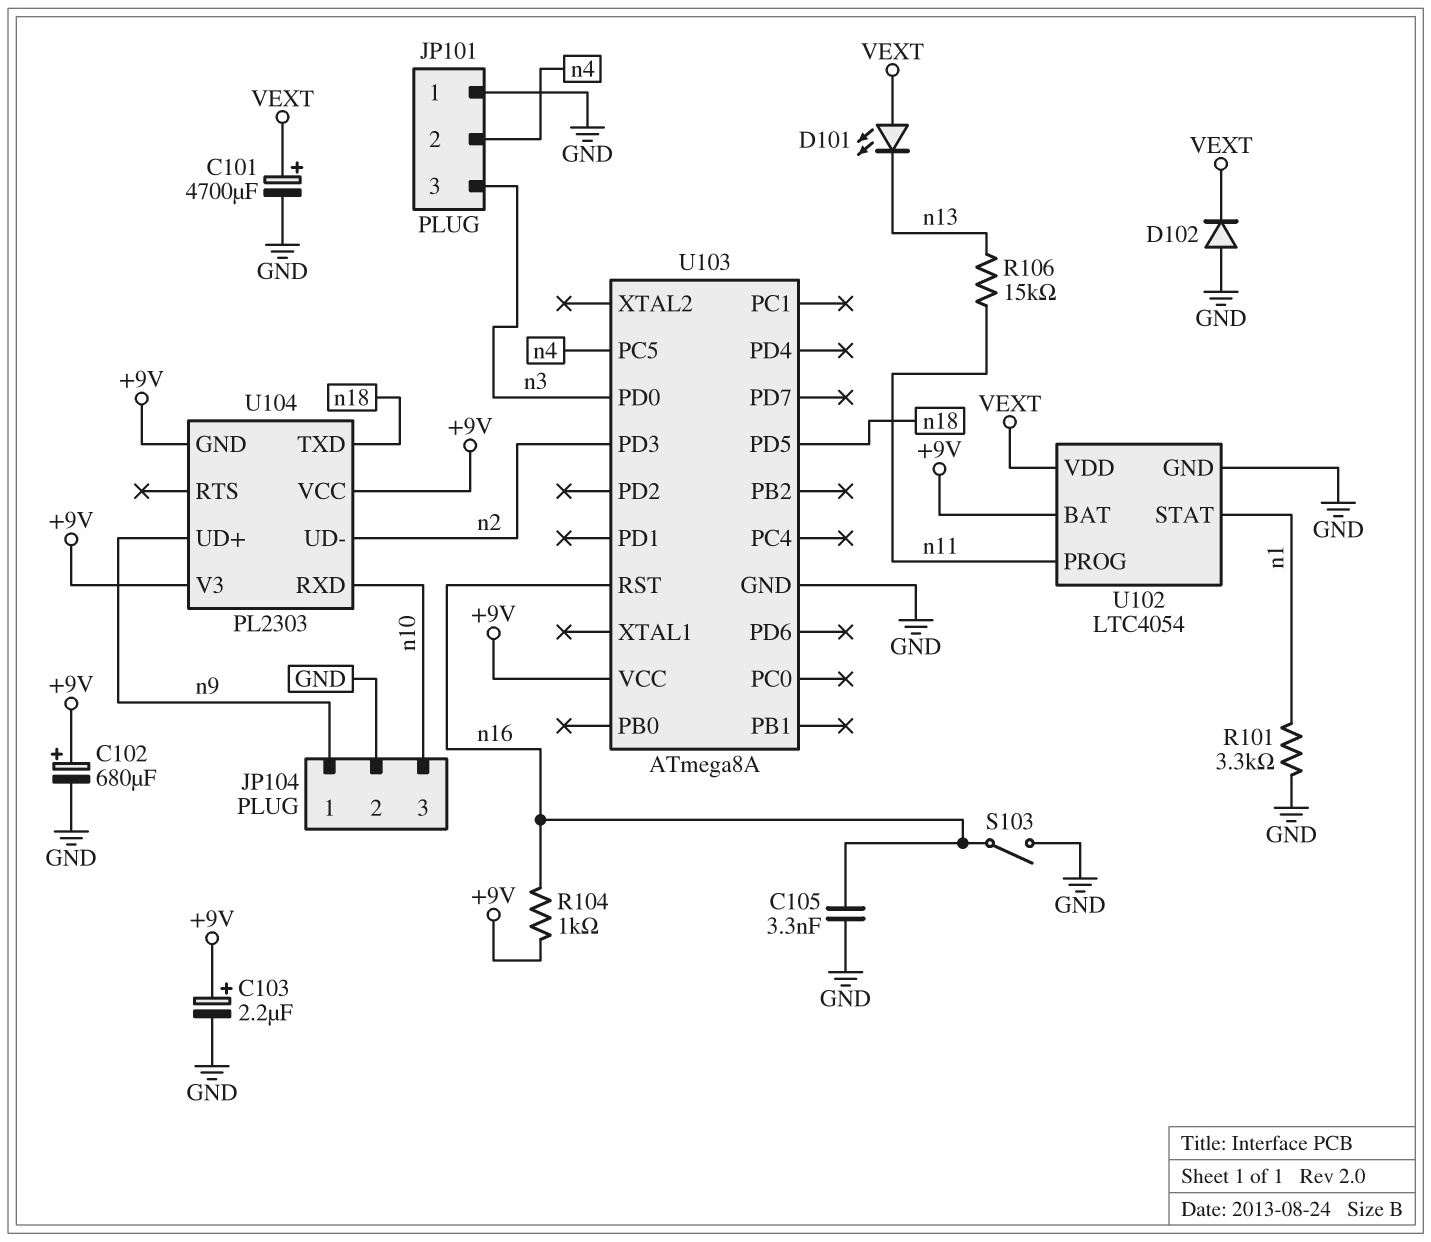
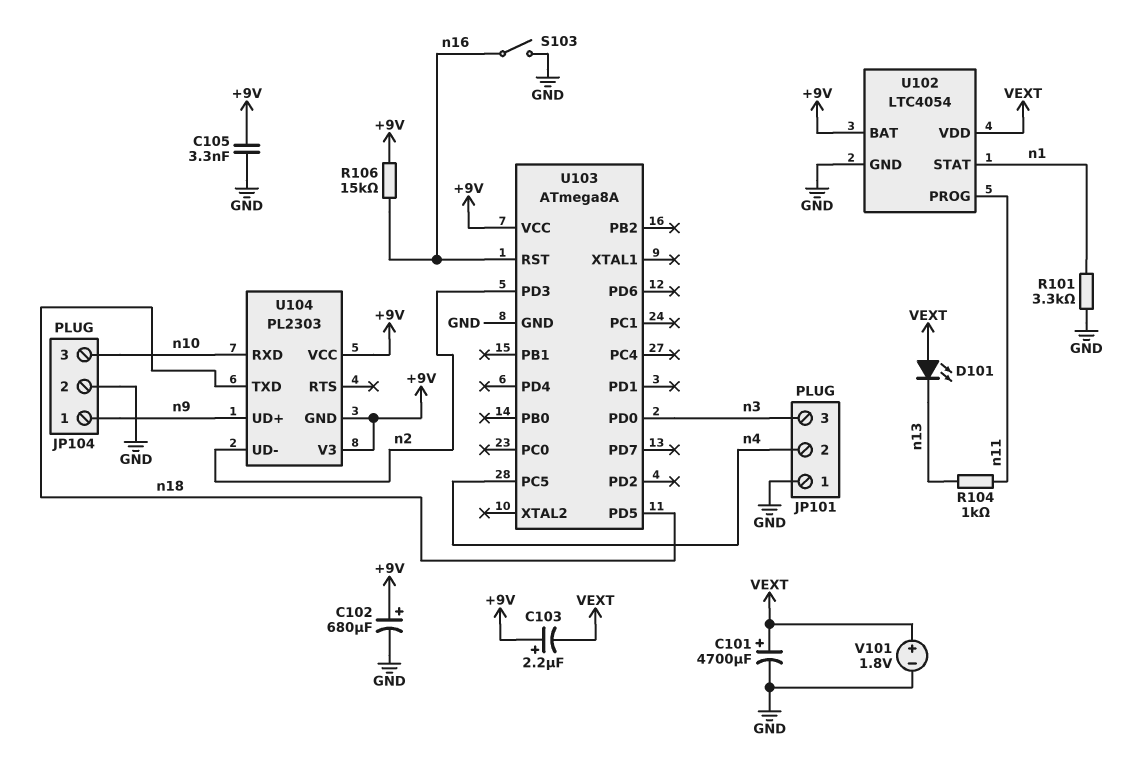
C103: 2.2uF (plus +9V, minus GND) -> 2.2uF (plus +9V, minus VEXT)
C105: 3.3nF (GND, n16) -> 3.3nF (+9V, GND)
D102: diode (A GND, K VEXT) -> none
R104: 1k (+9V, n16) -> 1k (n11, n13)
R106: 15k (n11, n13) -> 15k (+9V, n16)
V101: none -> 1.8V (plus VEXT, minus GND)

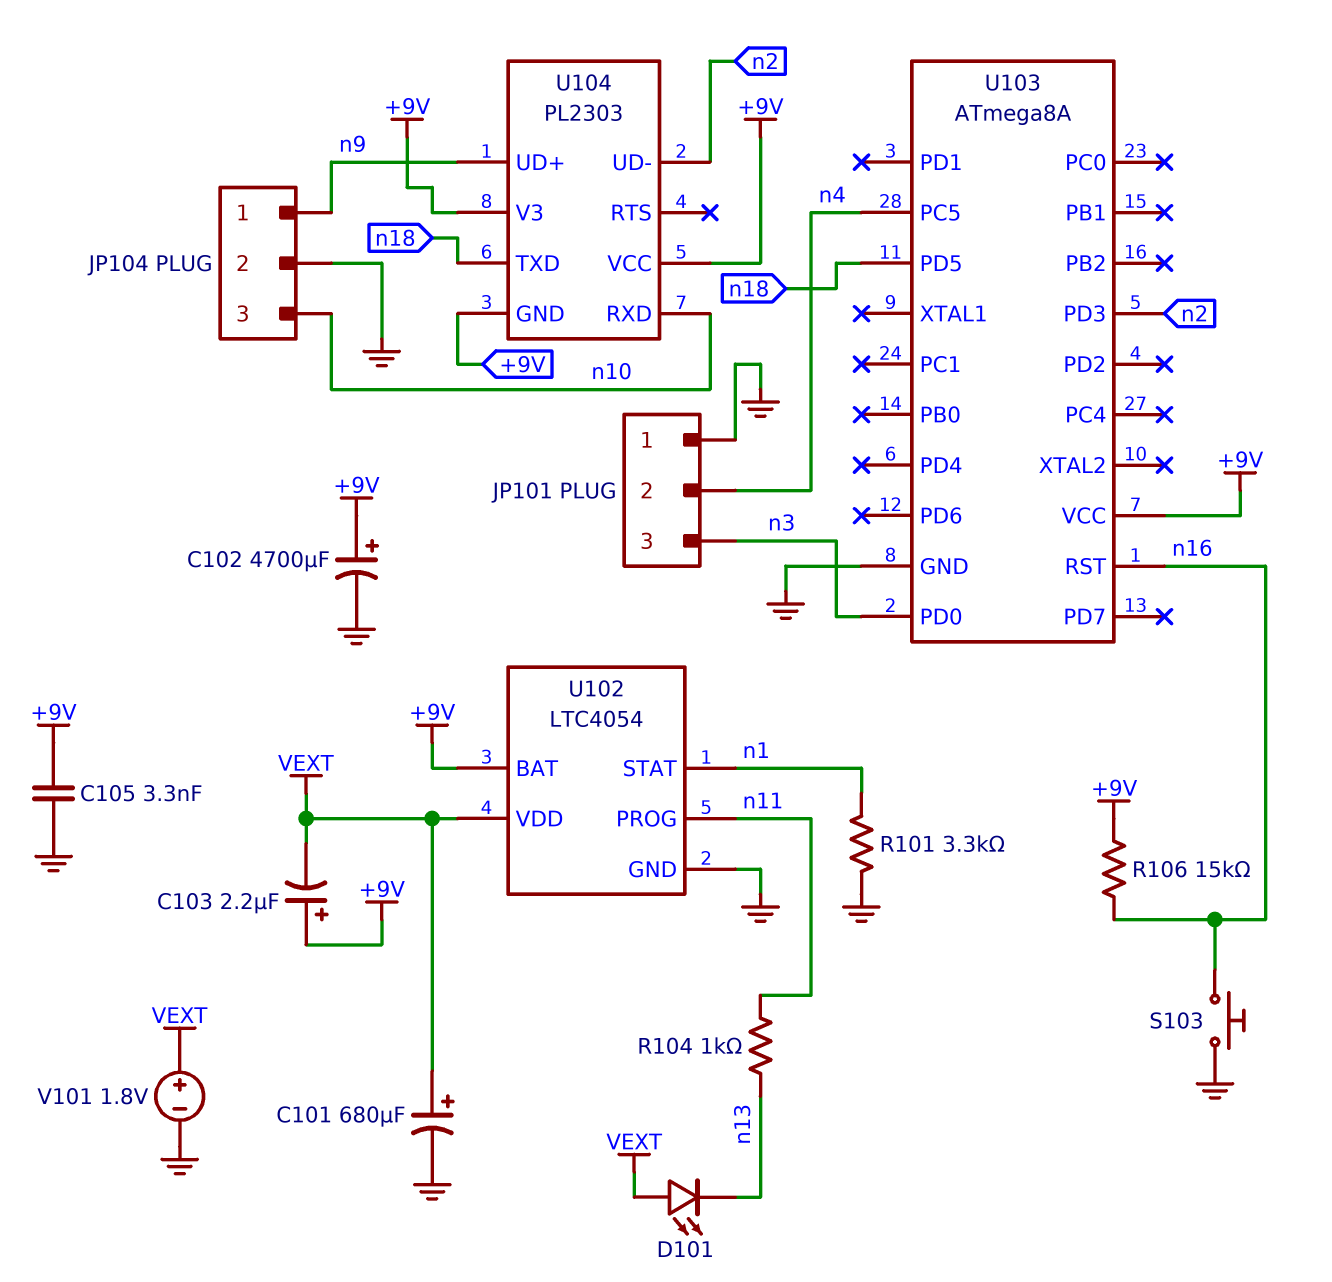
C101: 4700uF (plus VEXT, minus GND) -> 680uF (plus VEXT, minus GND)
C102: 680uF (plus +9V, minus GND) -> 4700uF (plus +9V, minus GND)
S103: switch (GND, n16) -> button (GND, n16)

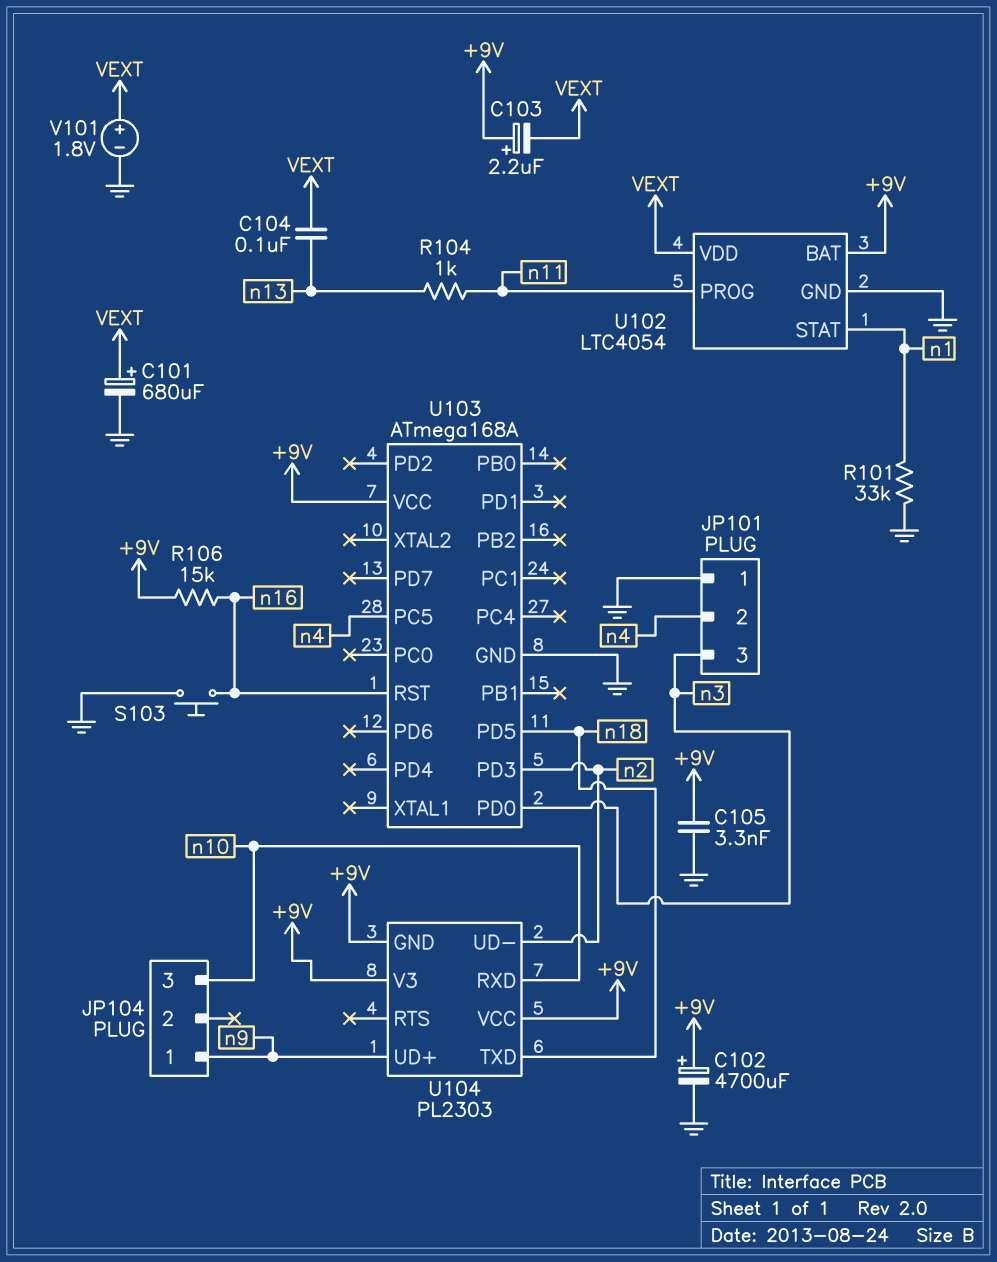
C104: none -> 100nF (VEXT, n13)
D101: LED (A VEXT, K n13) -> none
JP104 pin 2: GND -> none
R101: 3.3k (GND, n1) -> 33k (GND, n1)
U103: ATmega8A -> ATmega168A

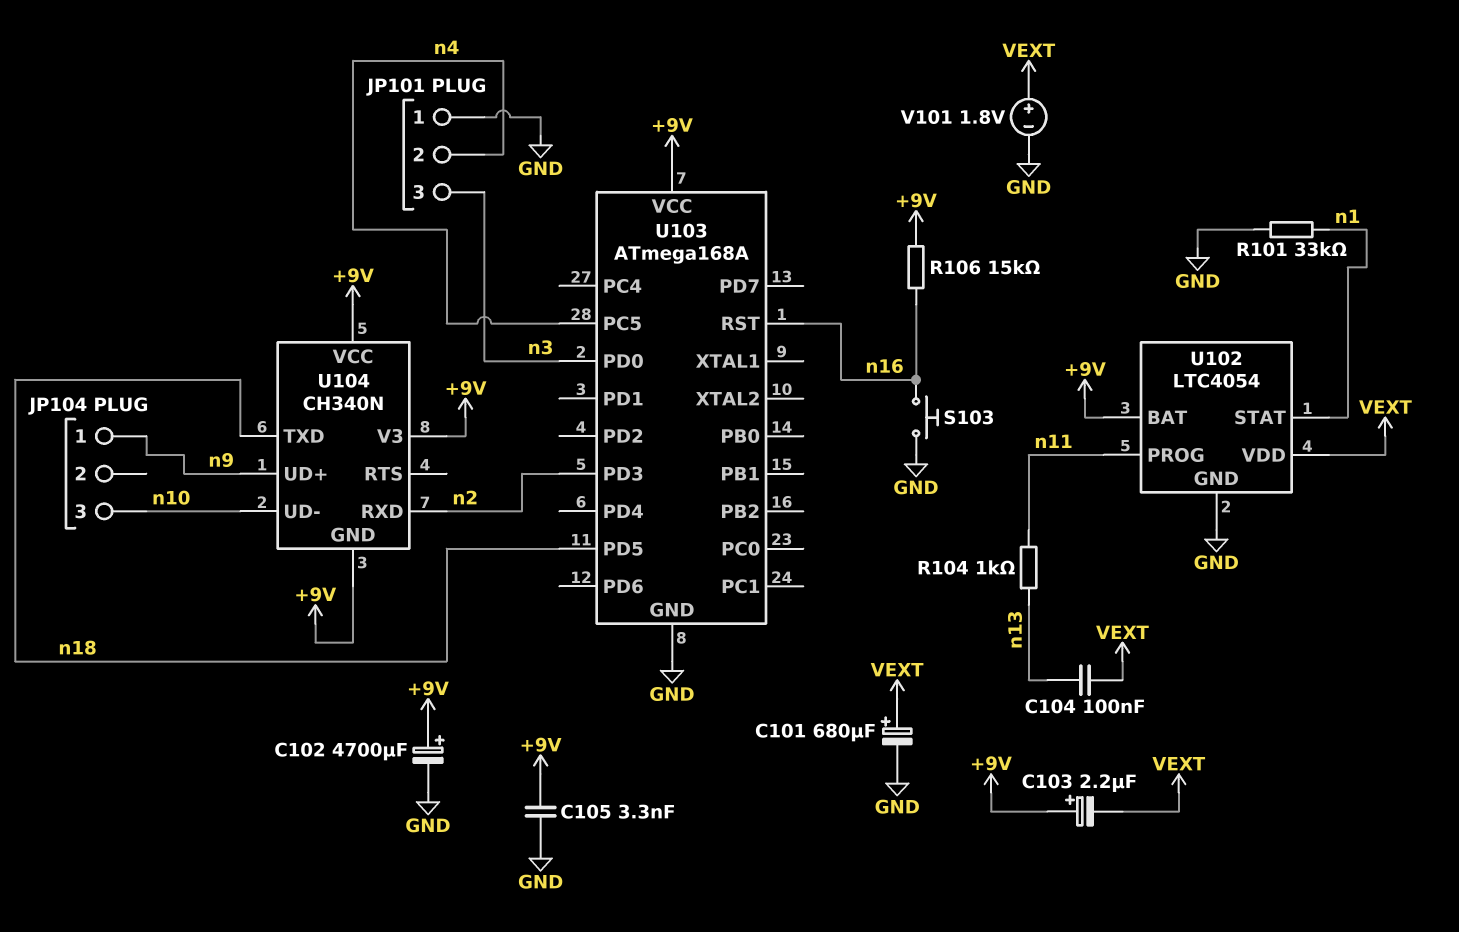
U104: PL2303 -> CH340N
U104 pin RXD: n10 -> n2
U104 pin UD-: n2 -> n10

